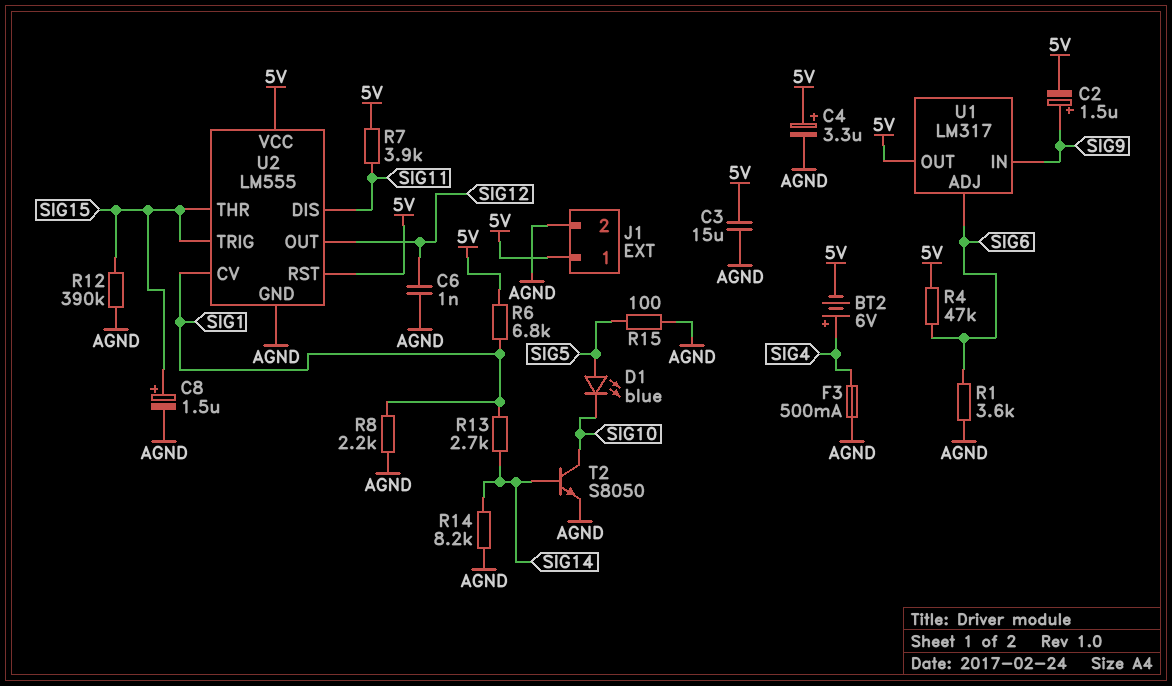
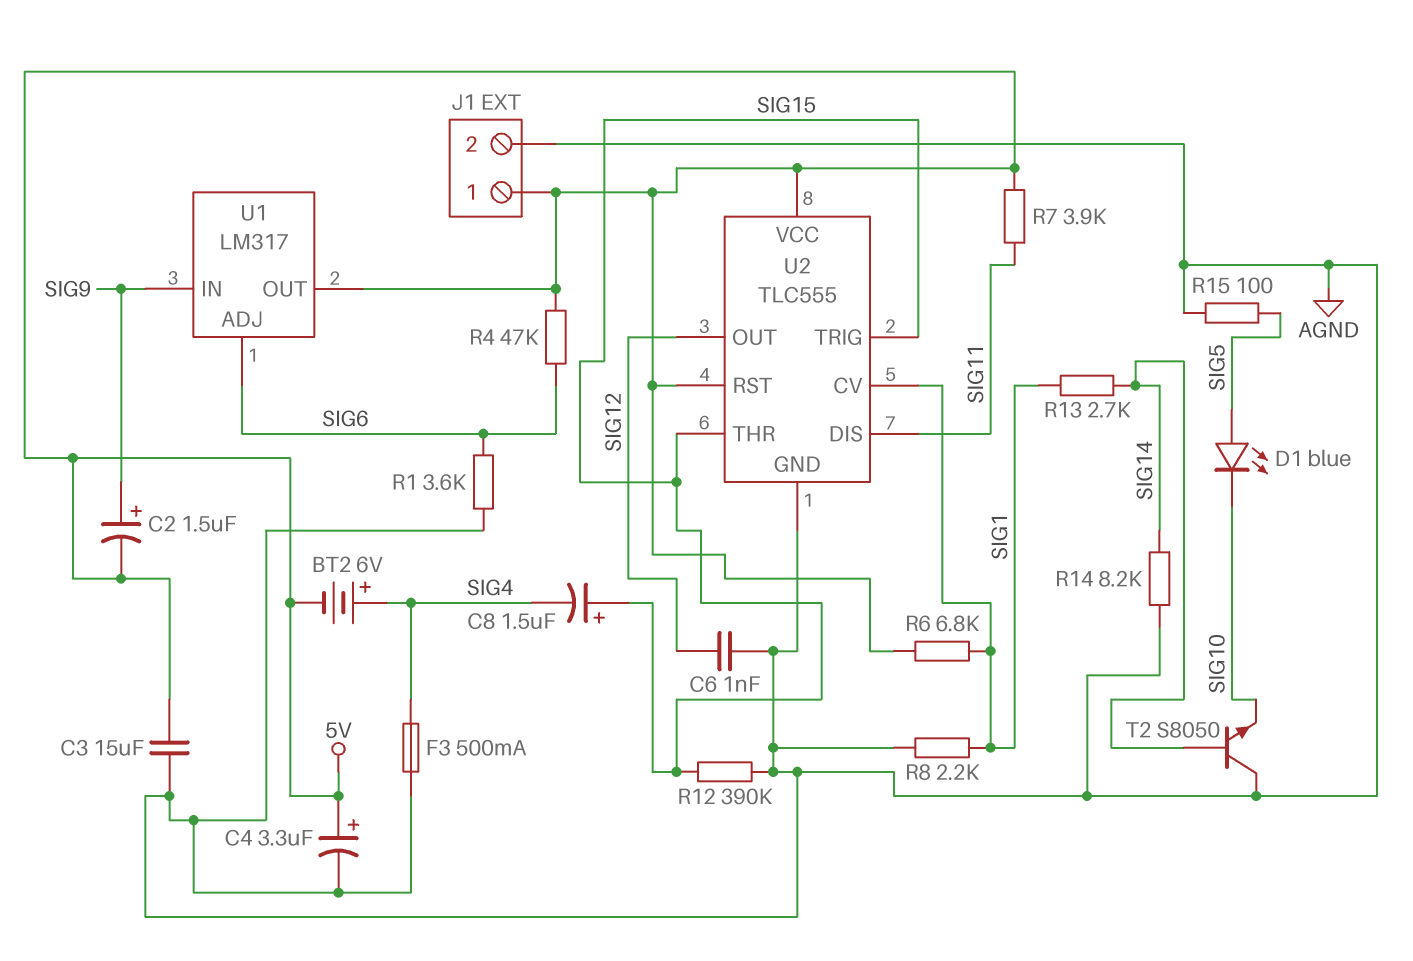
C8: 1.5uF (plus SIG15, minus AGND) -> 1.5uF (plus SIG15, minus SIG4)
T2: NPN S8050 (B SIG14, C SIG10, E AGND) -> NPN S8050 (B SIG14, C AGND, E SIG10)
U2: LM555 -> TLC555

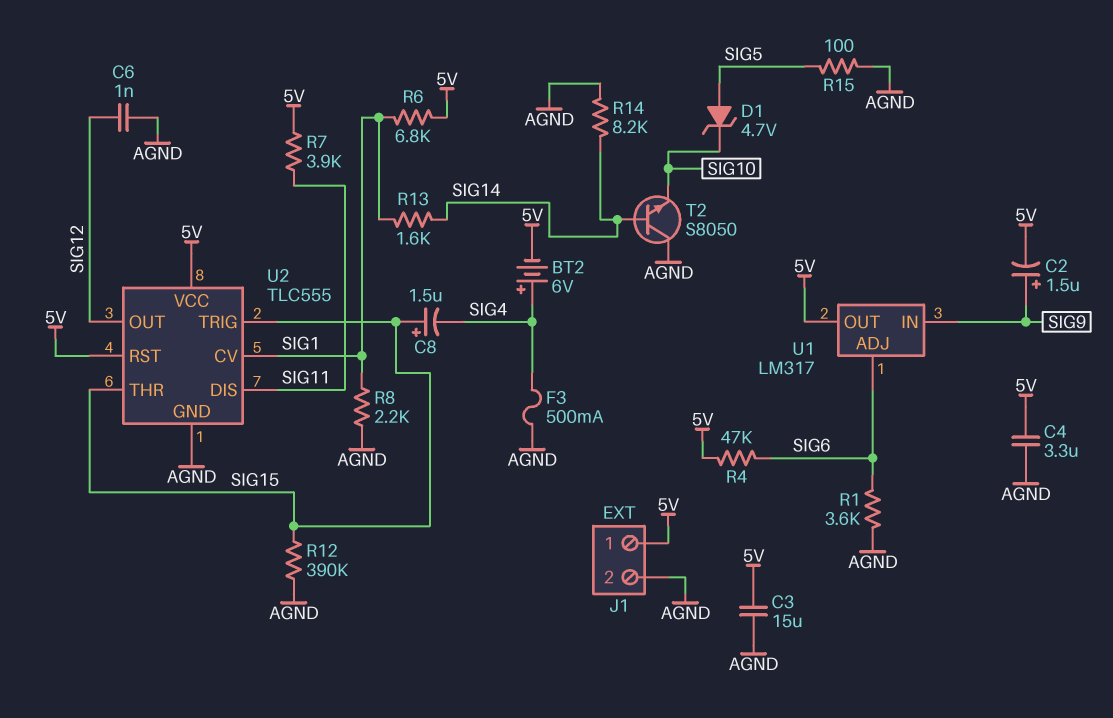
C4: 3.3uF (plus 5V, minus AGND) -> 3.3uF (5V, AGND)
D1: LED blue (A SIG5, K SIG10) -> zener 4.7V (A SIG5, K SIG10)
R13: 2.7k (SIG1, SIG14) -> 1.6k (SIG1, SIG14)

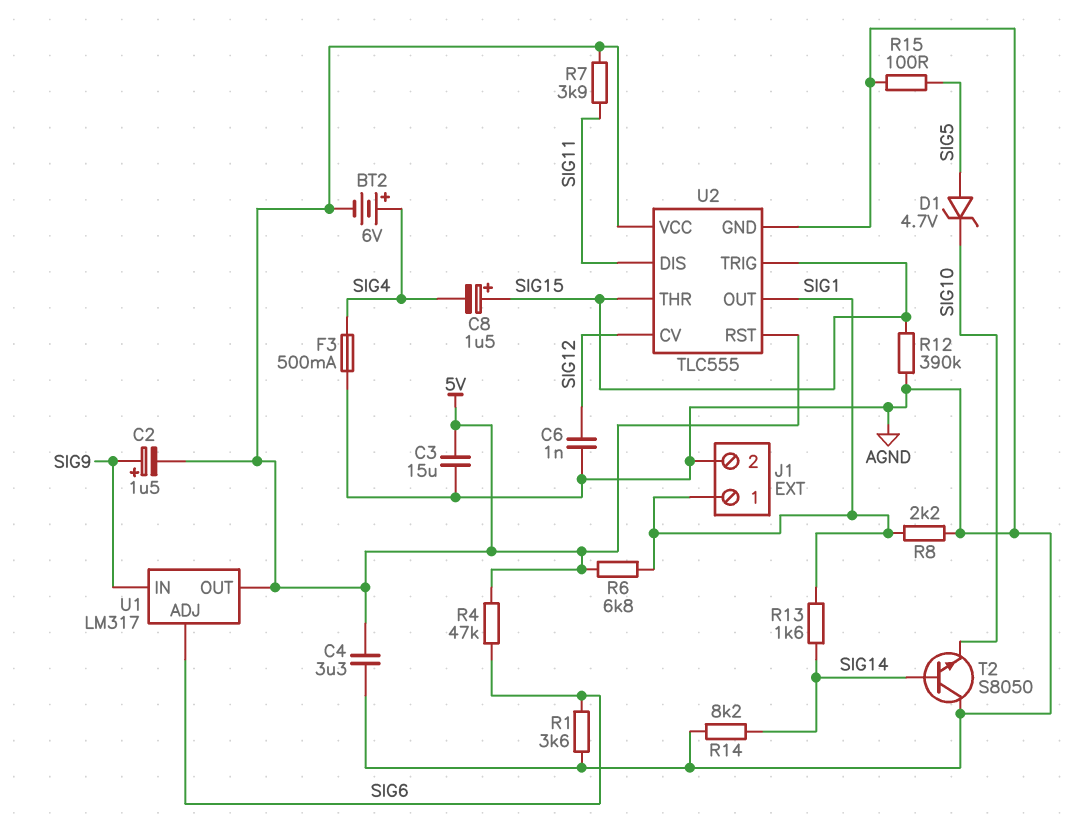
J1 pin 1: 5V -> SIG1
U2 pin CV: SIG1 -> SIG12
U2 pin OUT: SIG12 -> SIG1

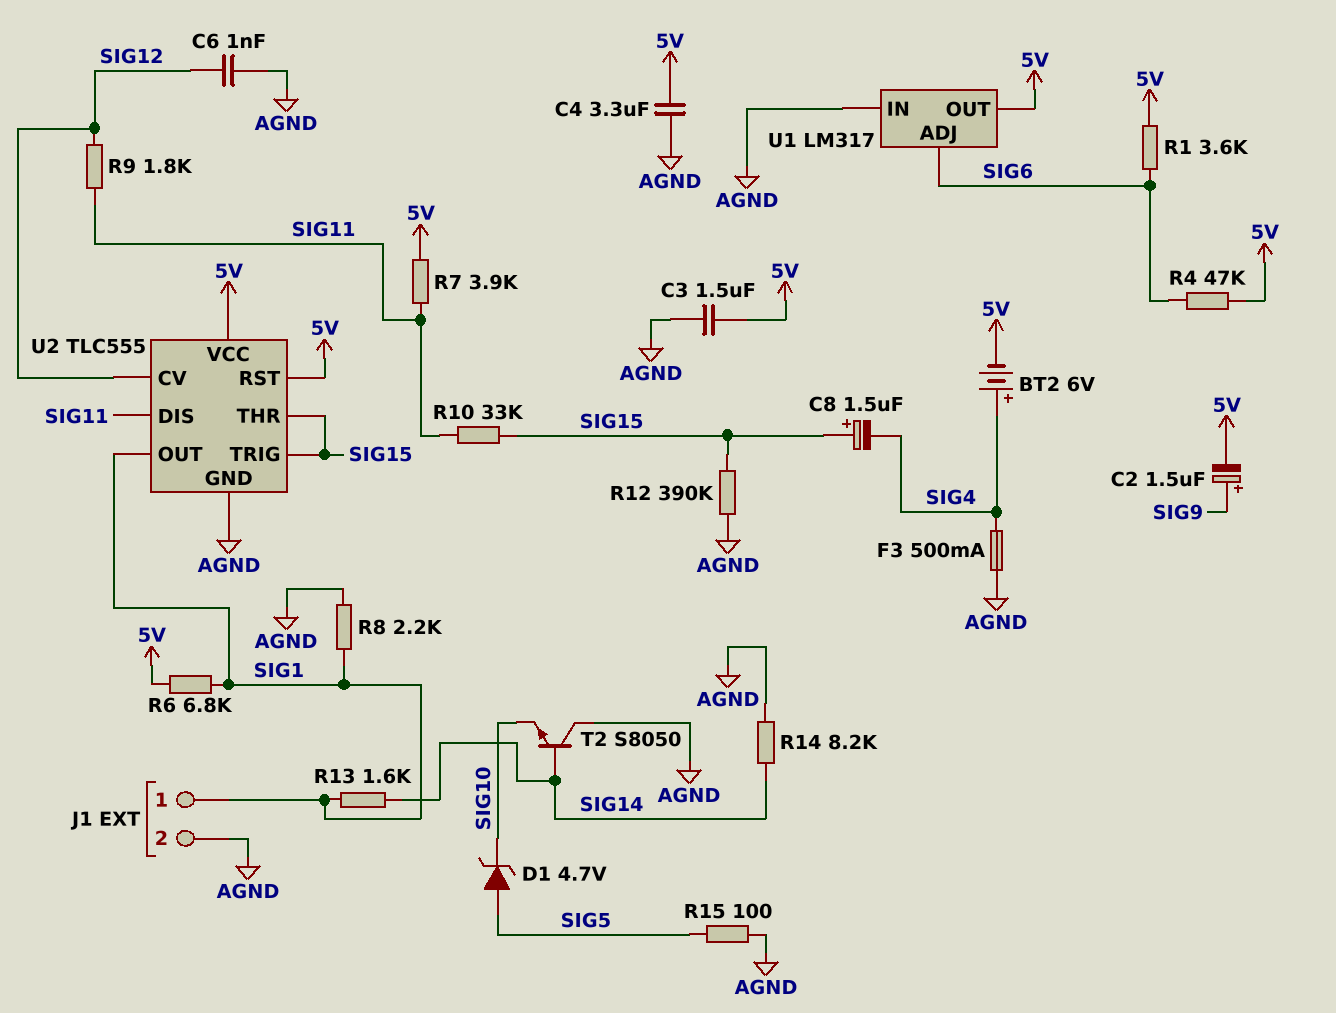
C3: 15uF (5V, AGND) -> 1.5uF (5V, AGND)
R1: 3.6k (AGND, SIG6) -> 3.6k (5V, SIG6)
R9: none -> 1.8k (SIG11, SIG12)
R10: none -> 33k (SIG11, SIG15)
U1 pin IN: SIG9 -> AGND

